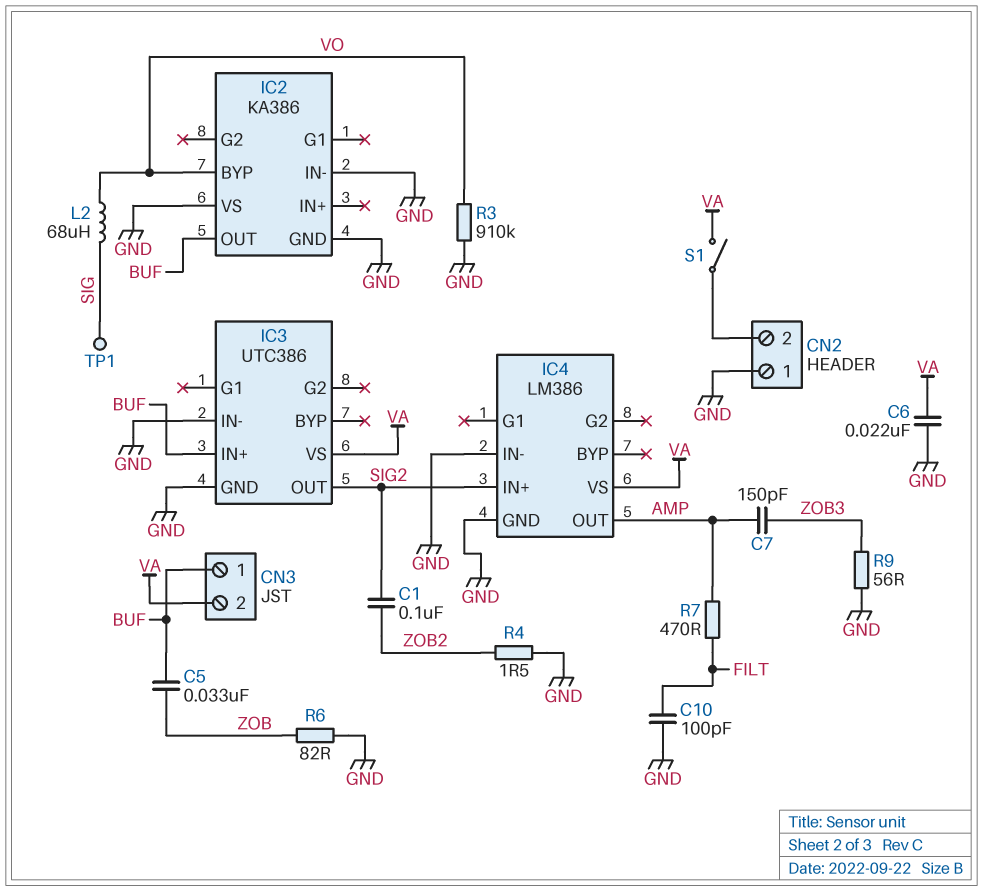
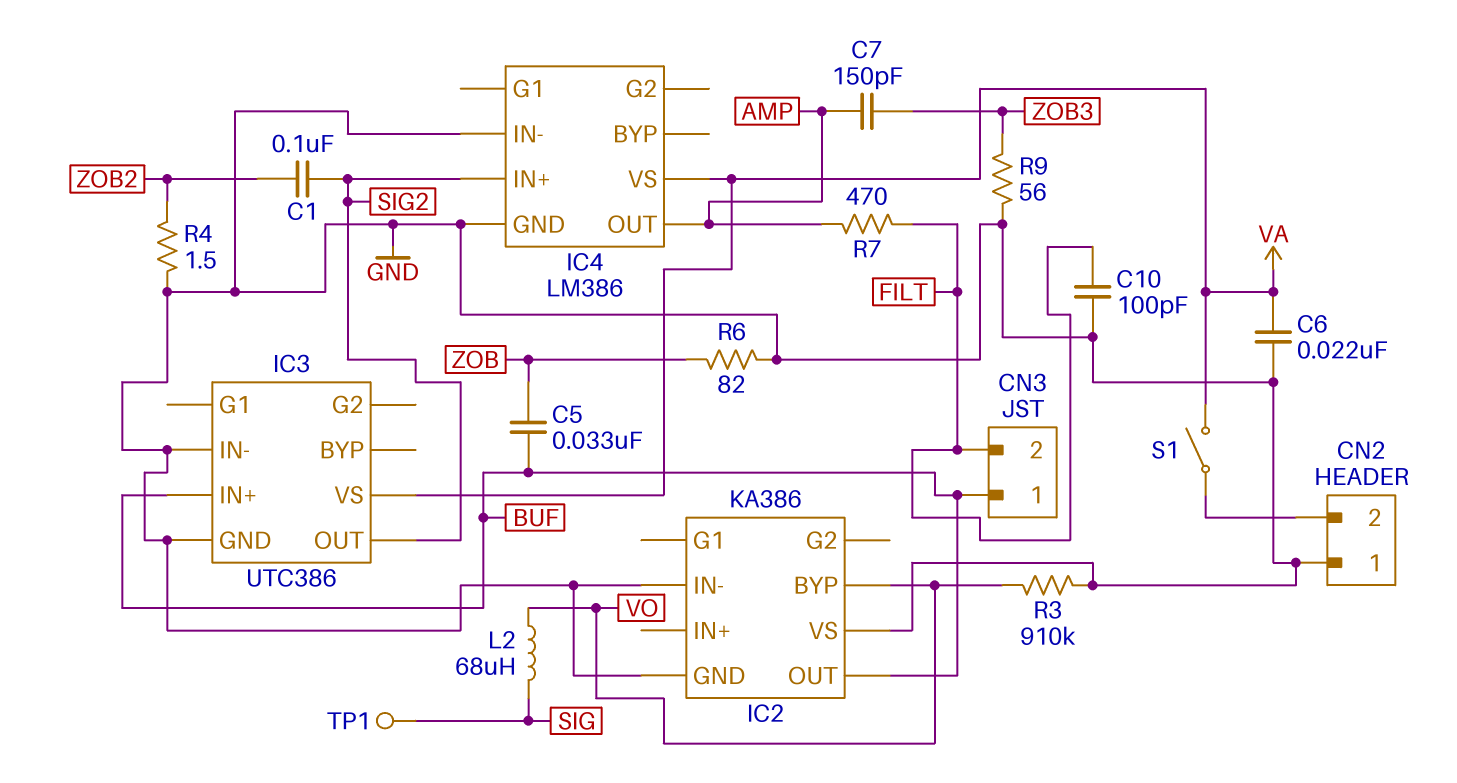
CN3 pin 2: VA -> FILT

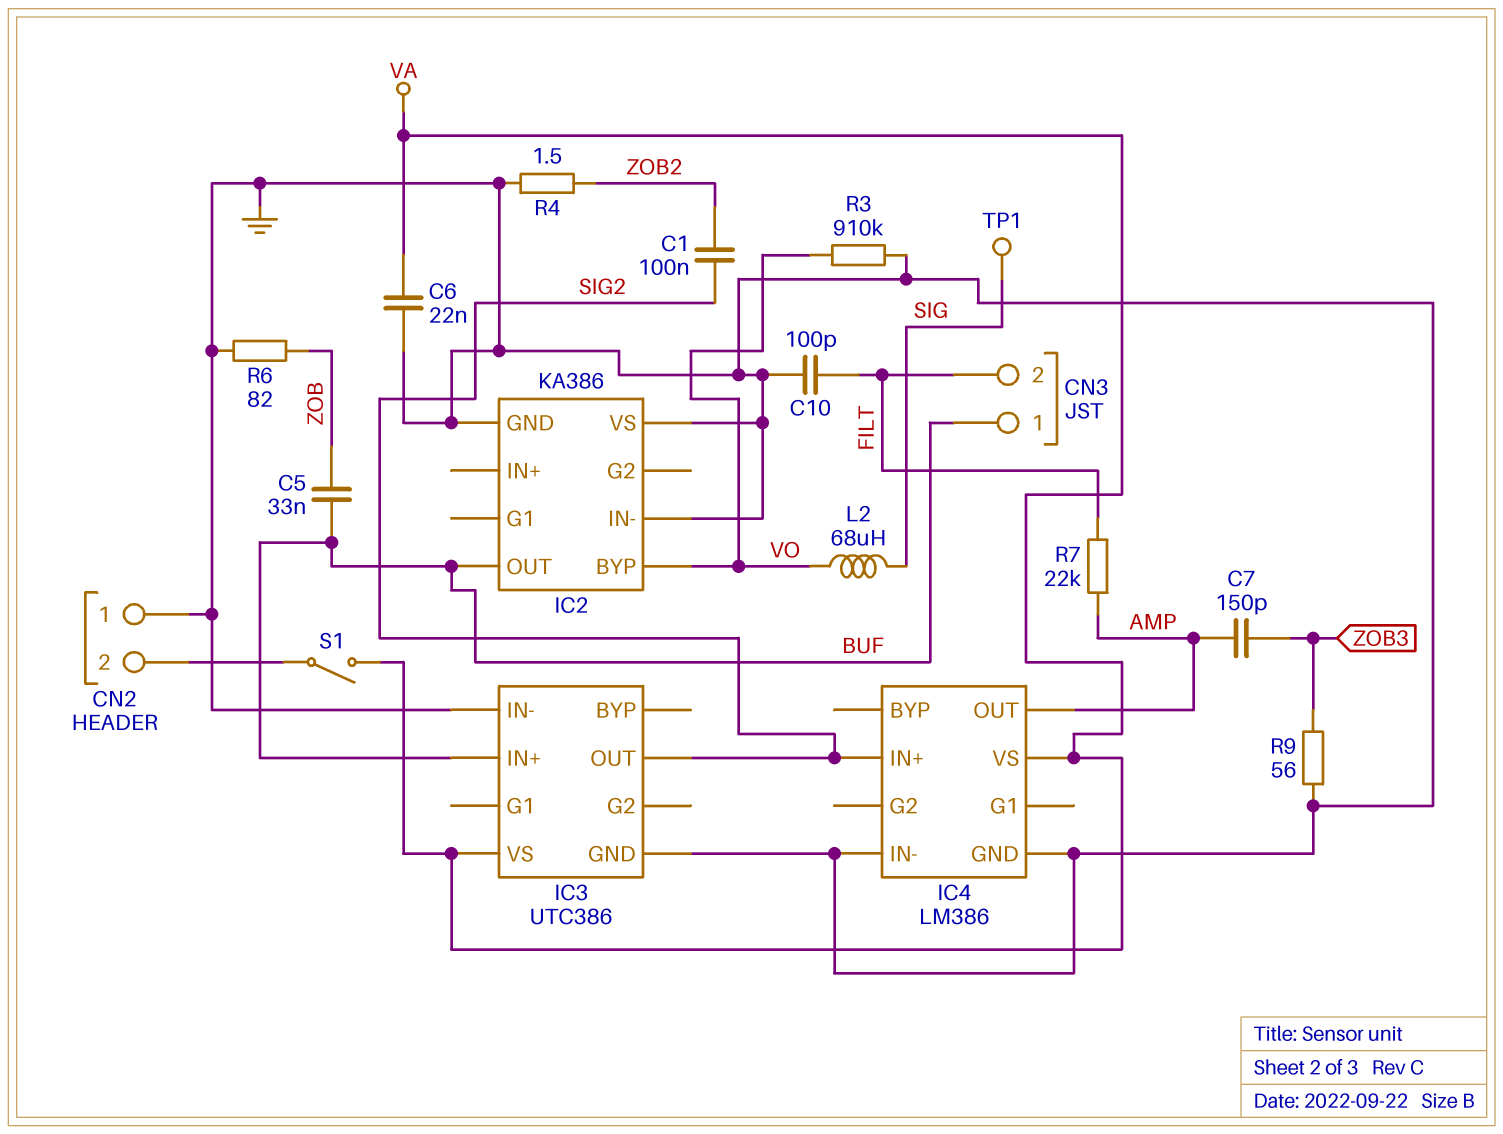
R7: 470 (AMP, FILT) -> 22k (AMP, FILT)

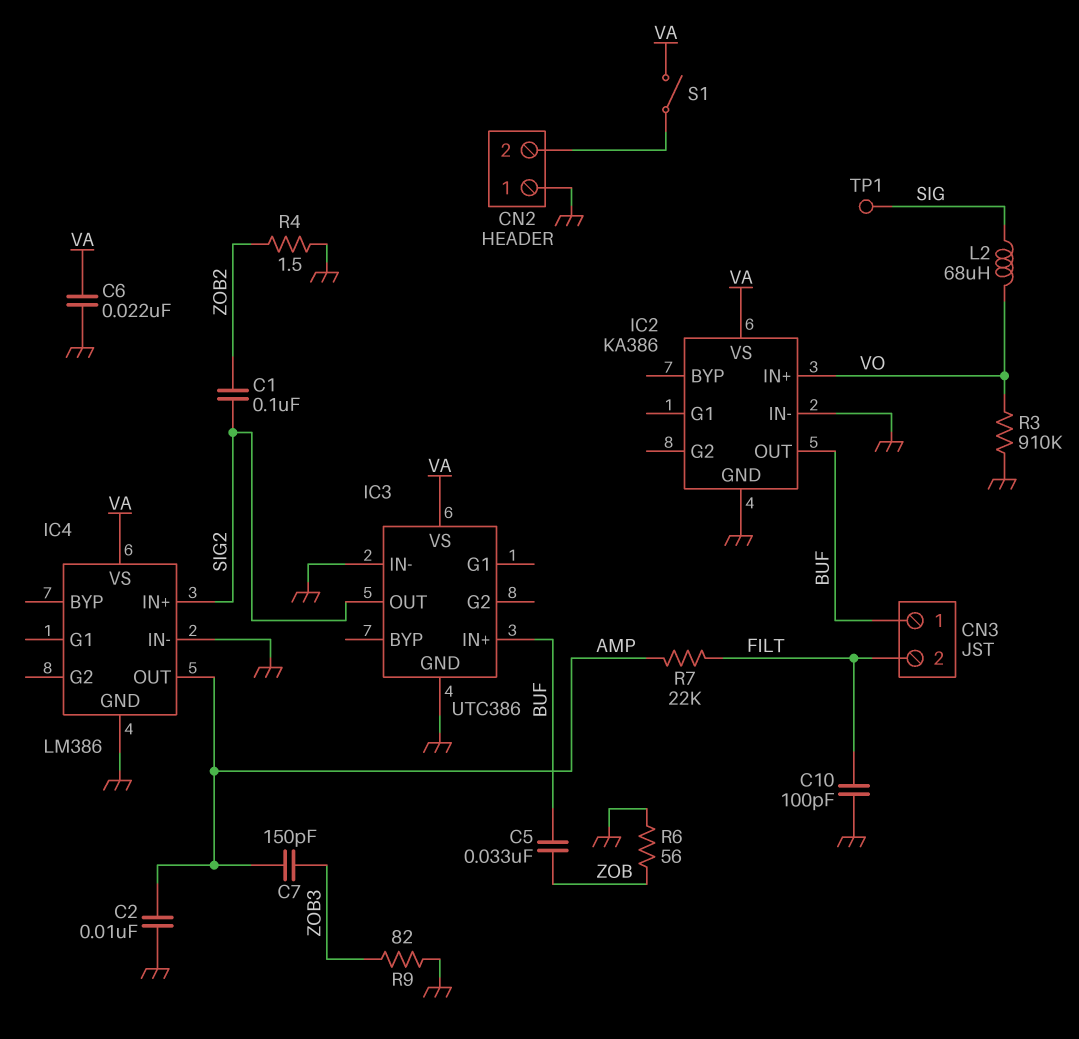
C2: none -> 10nF (AMP, GND)
IC2 pin BYP: VO -> none
IC2 pin IN+: none -> VO
IC2 pin VS: GND -> VA
R6: 82 (GND, ZOB) -> 56 (GND, ZOB)
R9: 56 (GND, ZOB3) -> 82 (GND, ZOB3)

